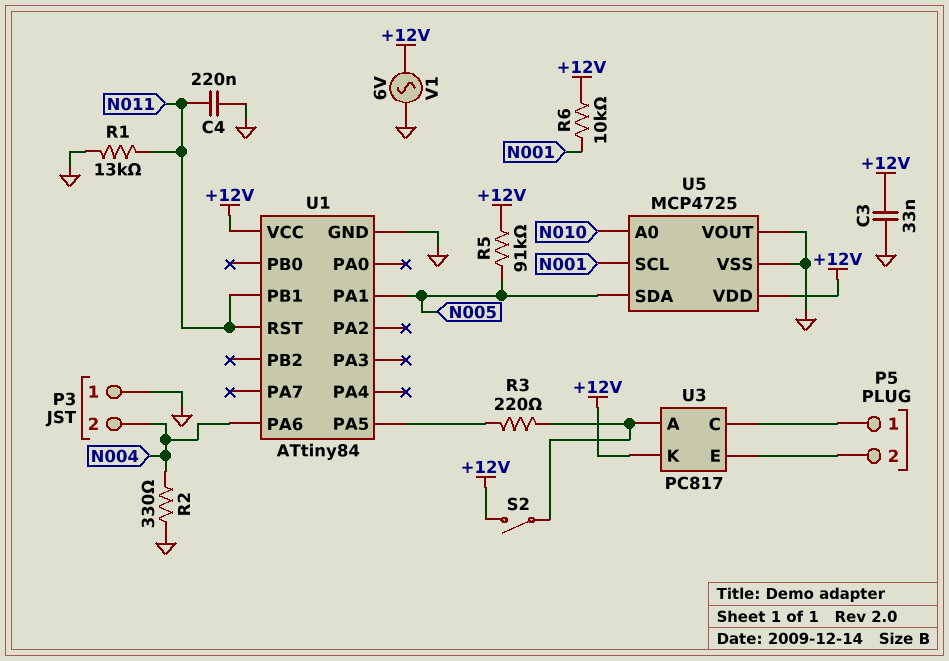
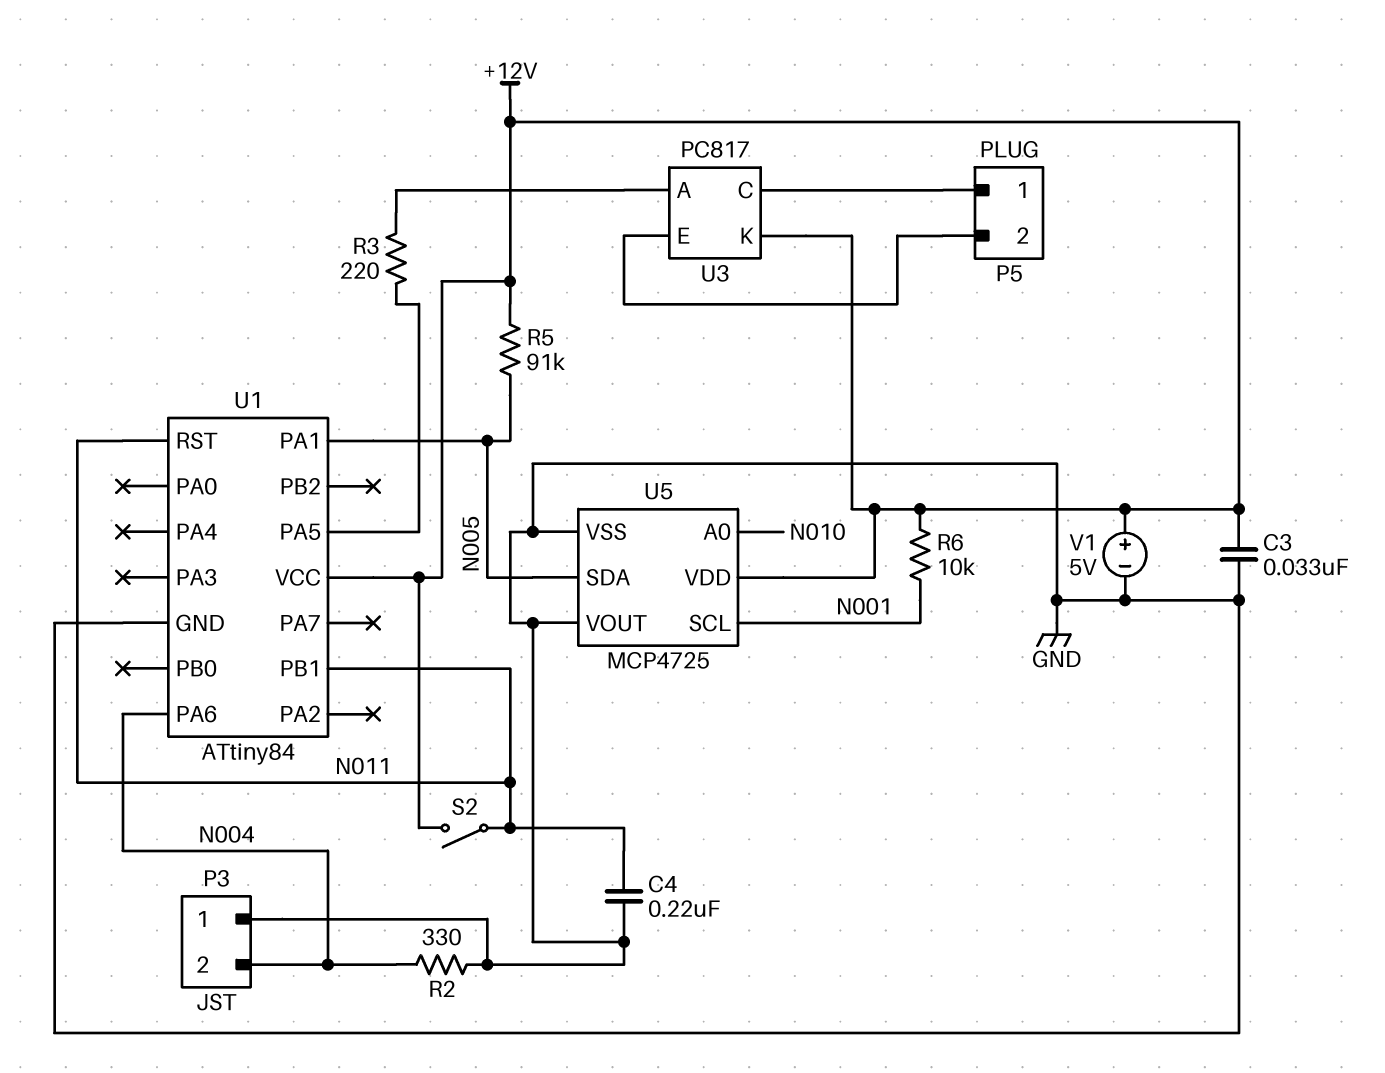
R1: 13k (GND, N011) -> none
S2: switch (+12V, U3/A) -> switch (+12V, N011)
V1: AC 6V (+12V, GND) -> 5V (plus +12V, minus GND)

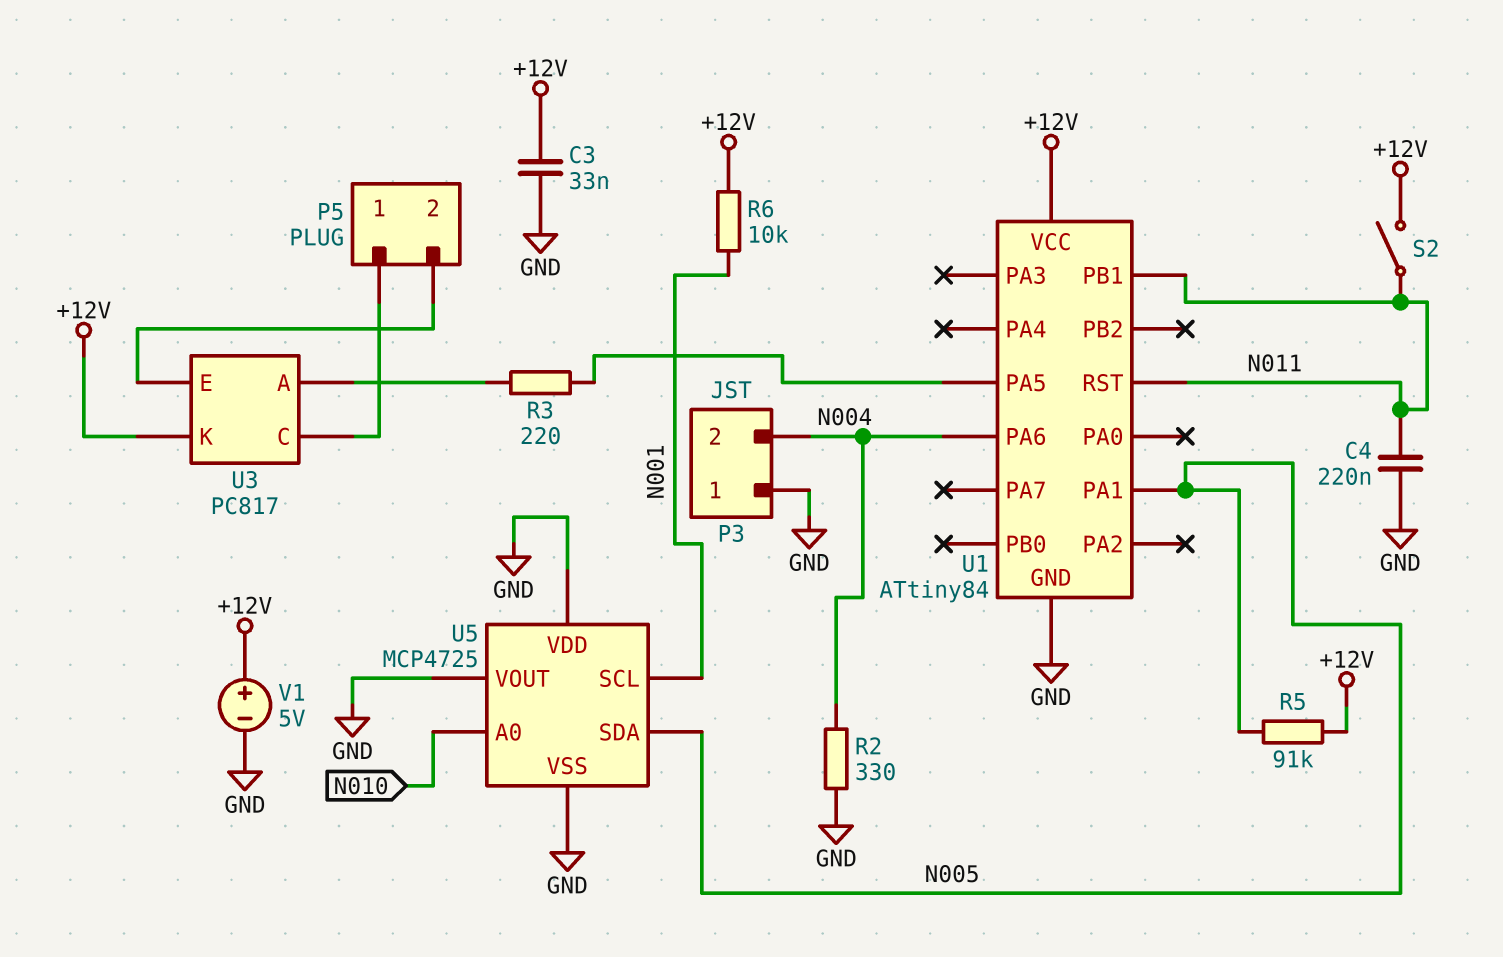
U5 pin VDD: +12V -> GND

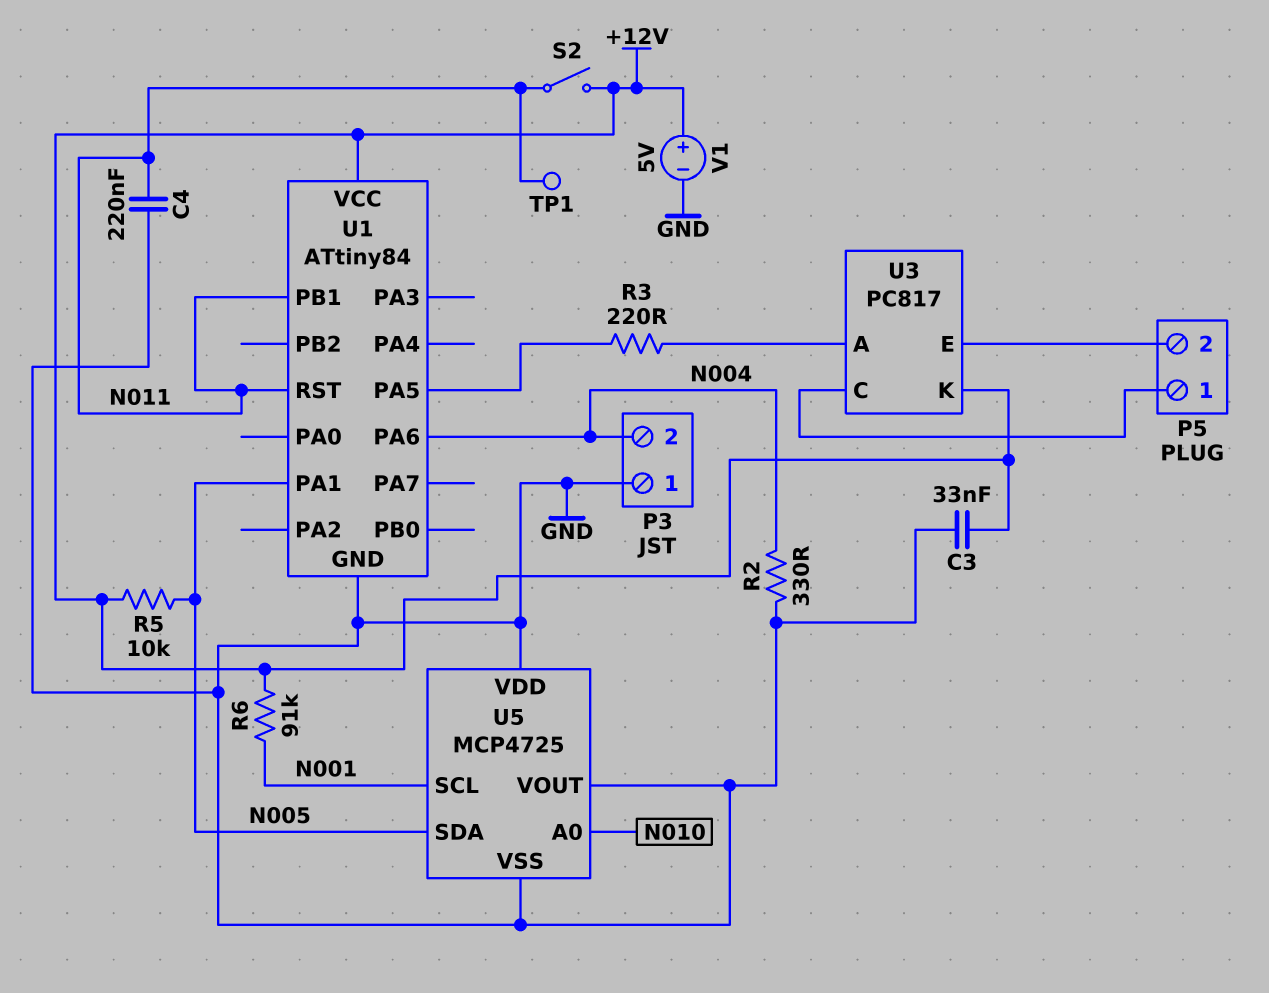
R5: 91k (+12V, N005) -> 10k (+12V, N005)
R6: 10k (+12V, N001) -> 91k (+12V, N001)
TP1: none -> test point (N011)

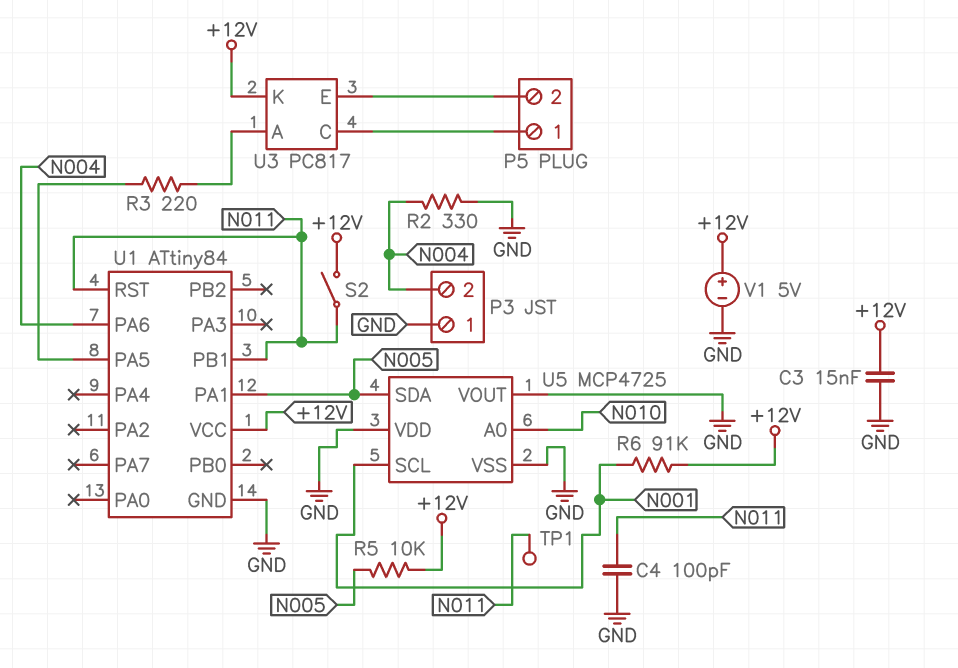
C3: 33nF (+12V, GND) -> 15nF (+12V, GND)
C4: 220nF (GND, N011) -> 100pF (GND, N011)

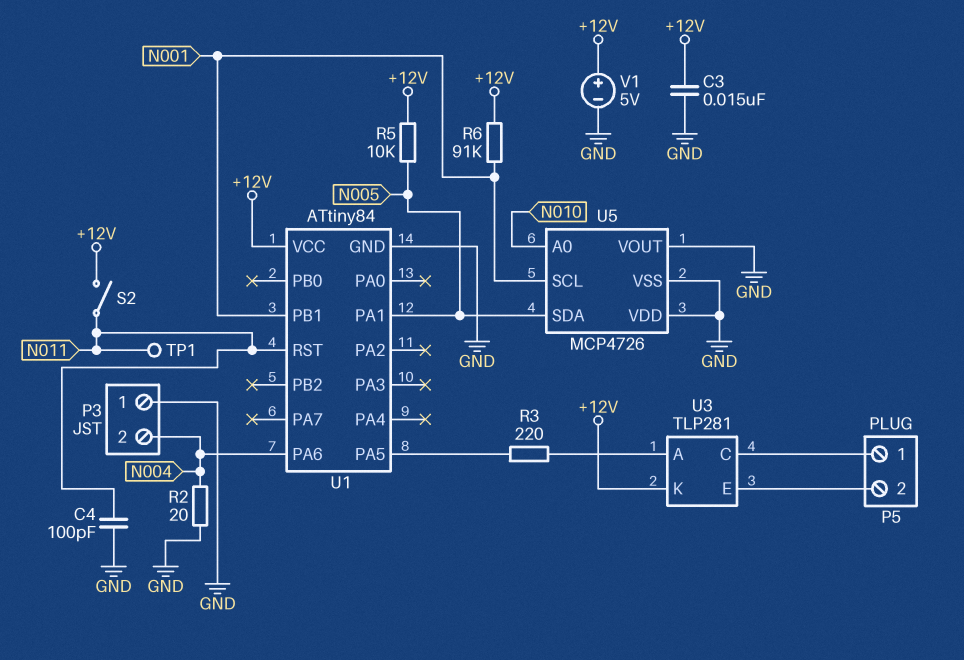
R2: 330 (GND, N004) -> 20 (GND, N004)
U1 pin PB1: N011 -> N001
U3: PC817 -> TLP281
U5: MCP4725 -> MCP4726

